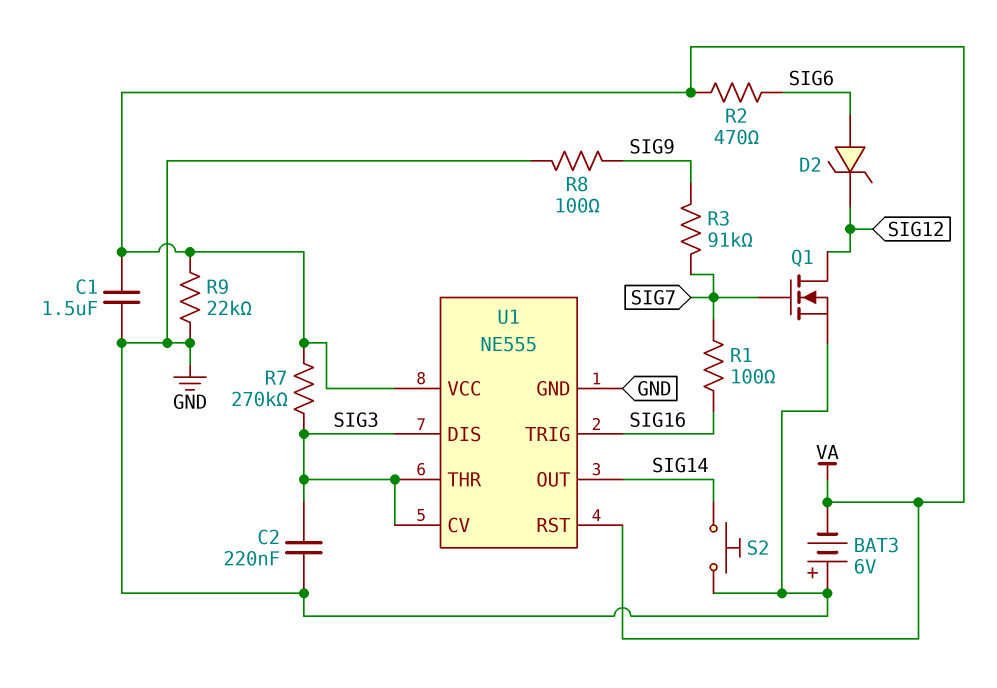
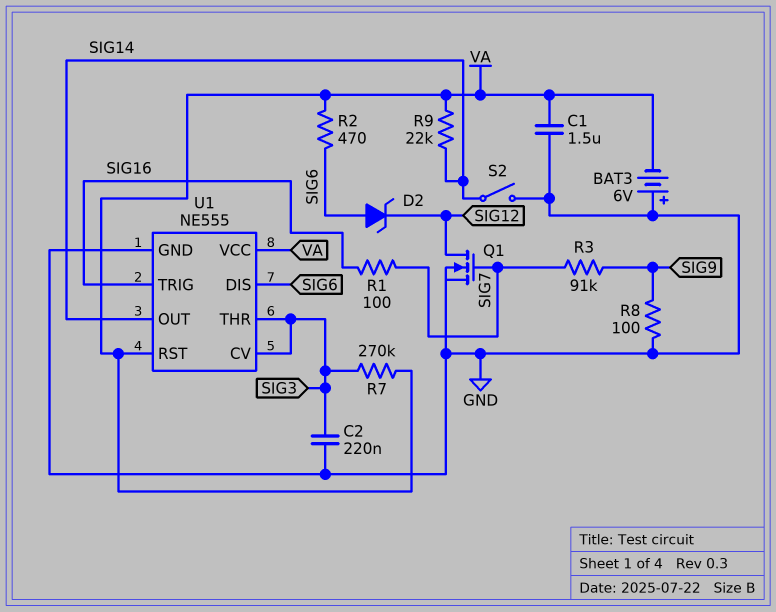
R9: 22k (GND, VA) -> 22k (SIG14, VA)
S2: button (GND, SIG14) -> switch (GND, SIG14)
U1 pin DIS: SIG3 -> SIG6

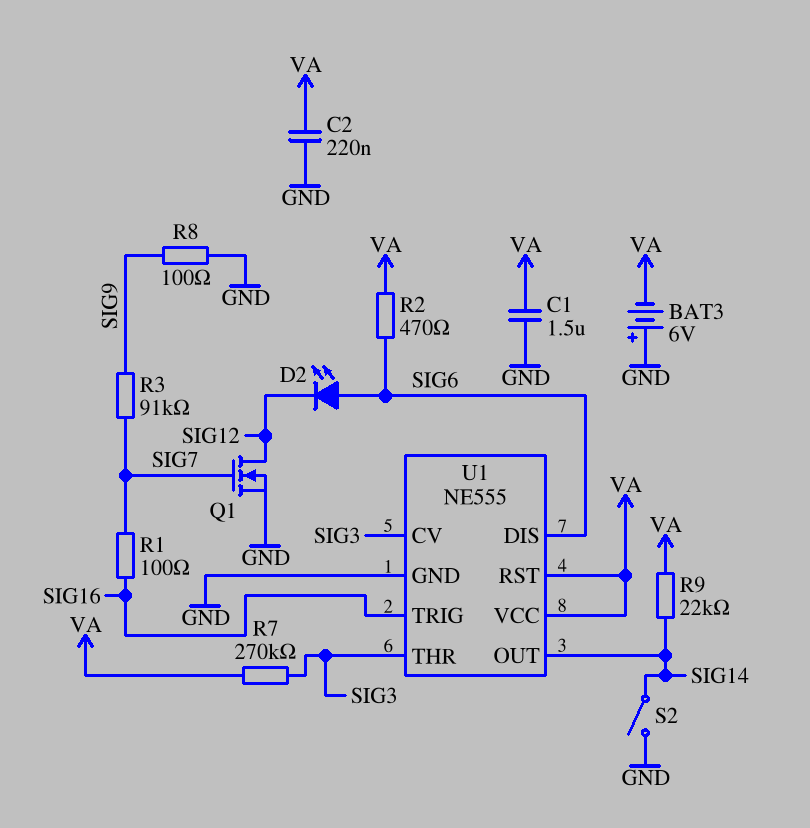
C2: 220nF (GND, SIG3) -> 220nF (GND, VA)
D2: zener (A SIG6, K SIG12) -> LED (A SIG6, K SIG12)

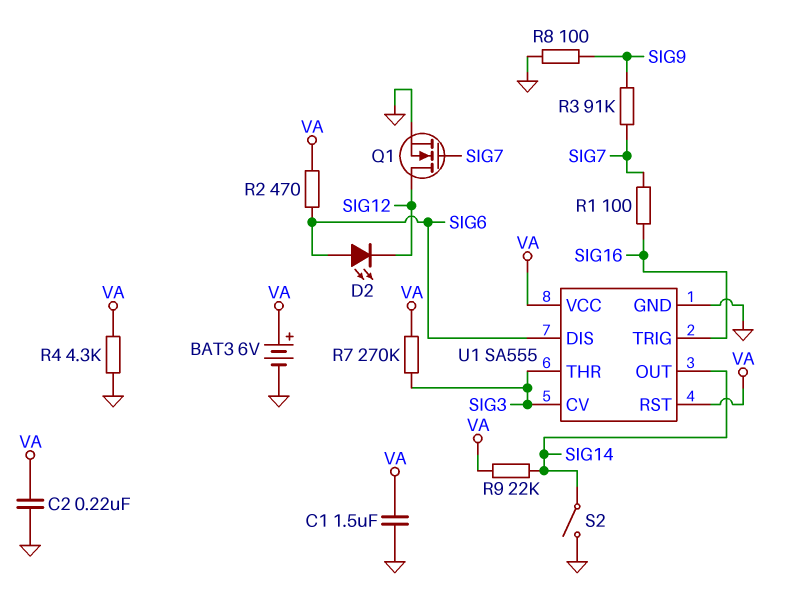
BAT3: 6V (plus GND, minus VA) -> 6V (plus VA, minus GND)
R4: none -> 4.3k (GND, VA)
U1: NE555 -> SA555

